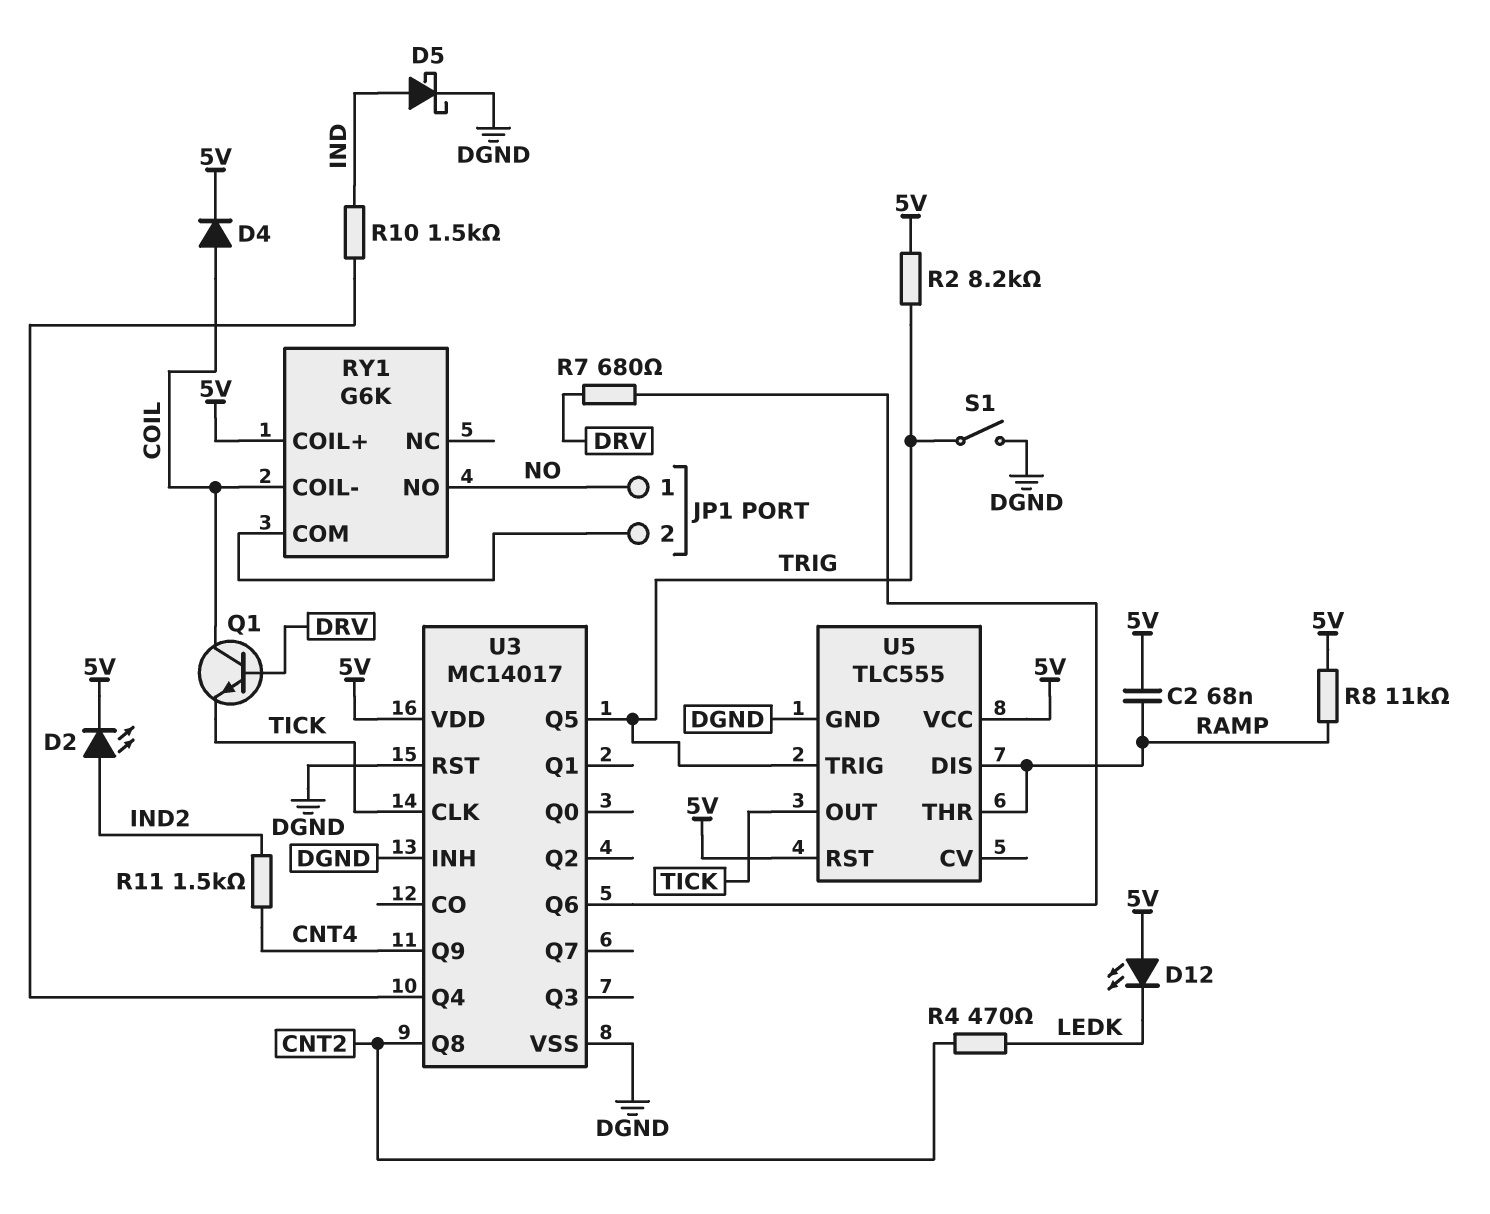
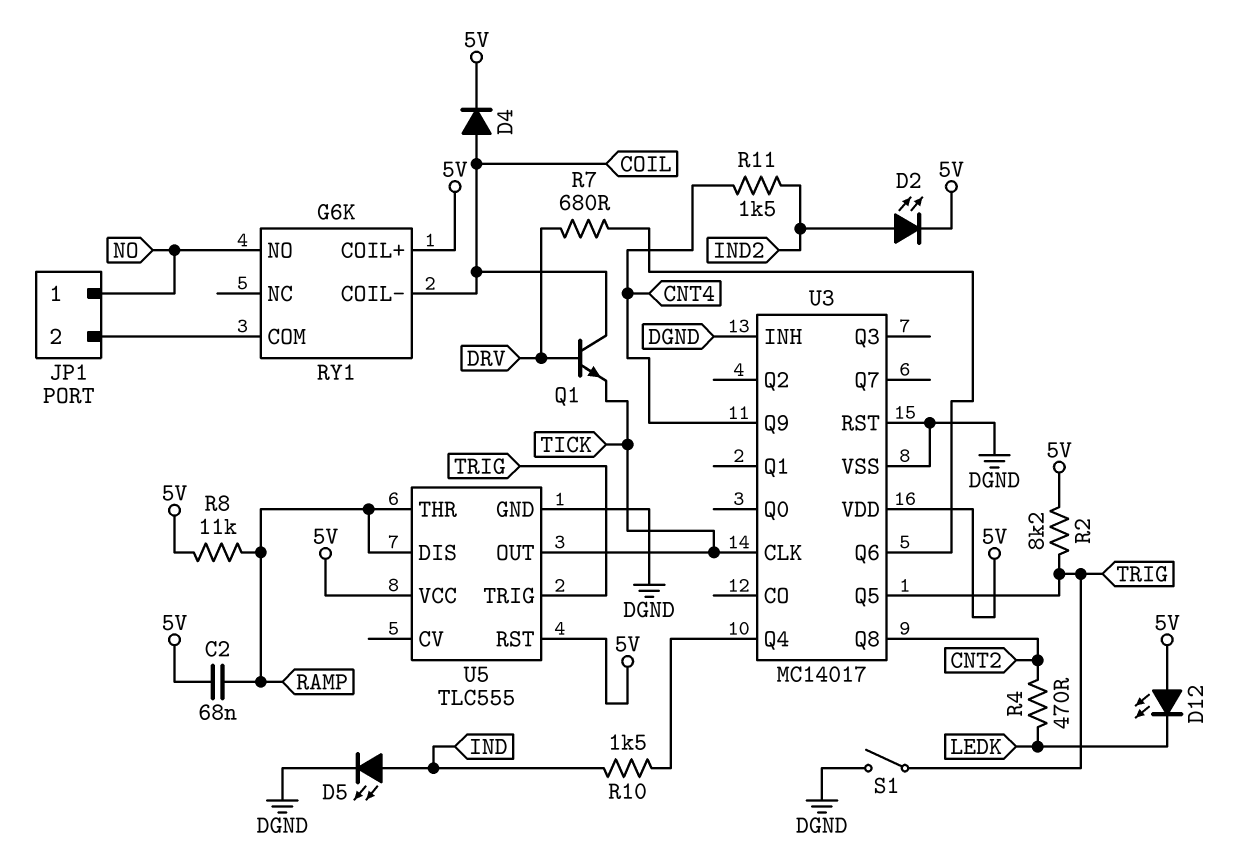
D5: schottky (A IND, K DGND) -> LED (A IND, K DGND)

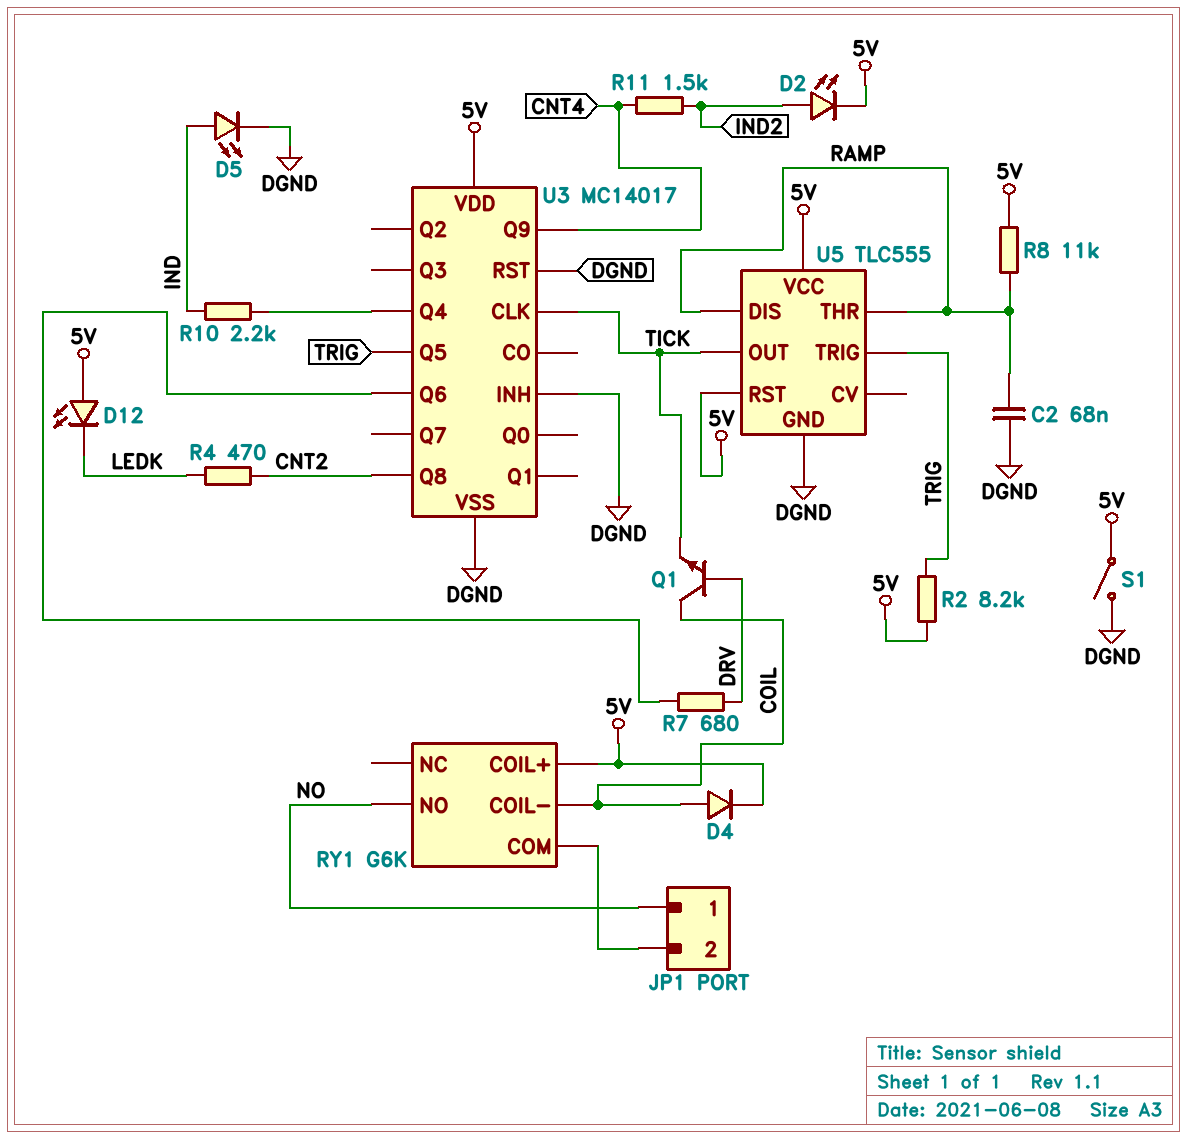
C2: 68nF (5V, RAMP) -> 68nF (DGND, RAMP)
R10: 1.5k (IND, U3/Q4) -> 2.2k (IND, U3/Q4)
S1: switch (DGND, TRIG) -> switch (5V, DGND)

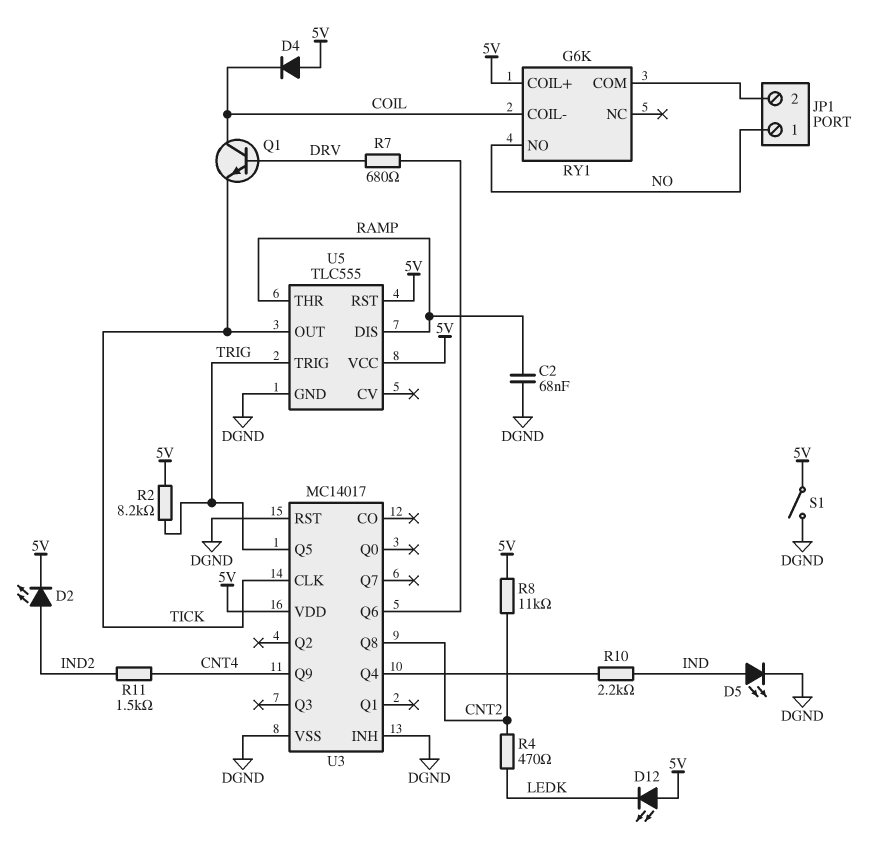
D4: diode (A COIL, K 5V) -> diode (A 5V, K COIL)
R8: 11k (5V, RAMP) -> 11k (5V, CNT2)

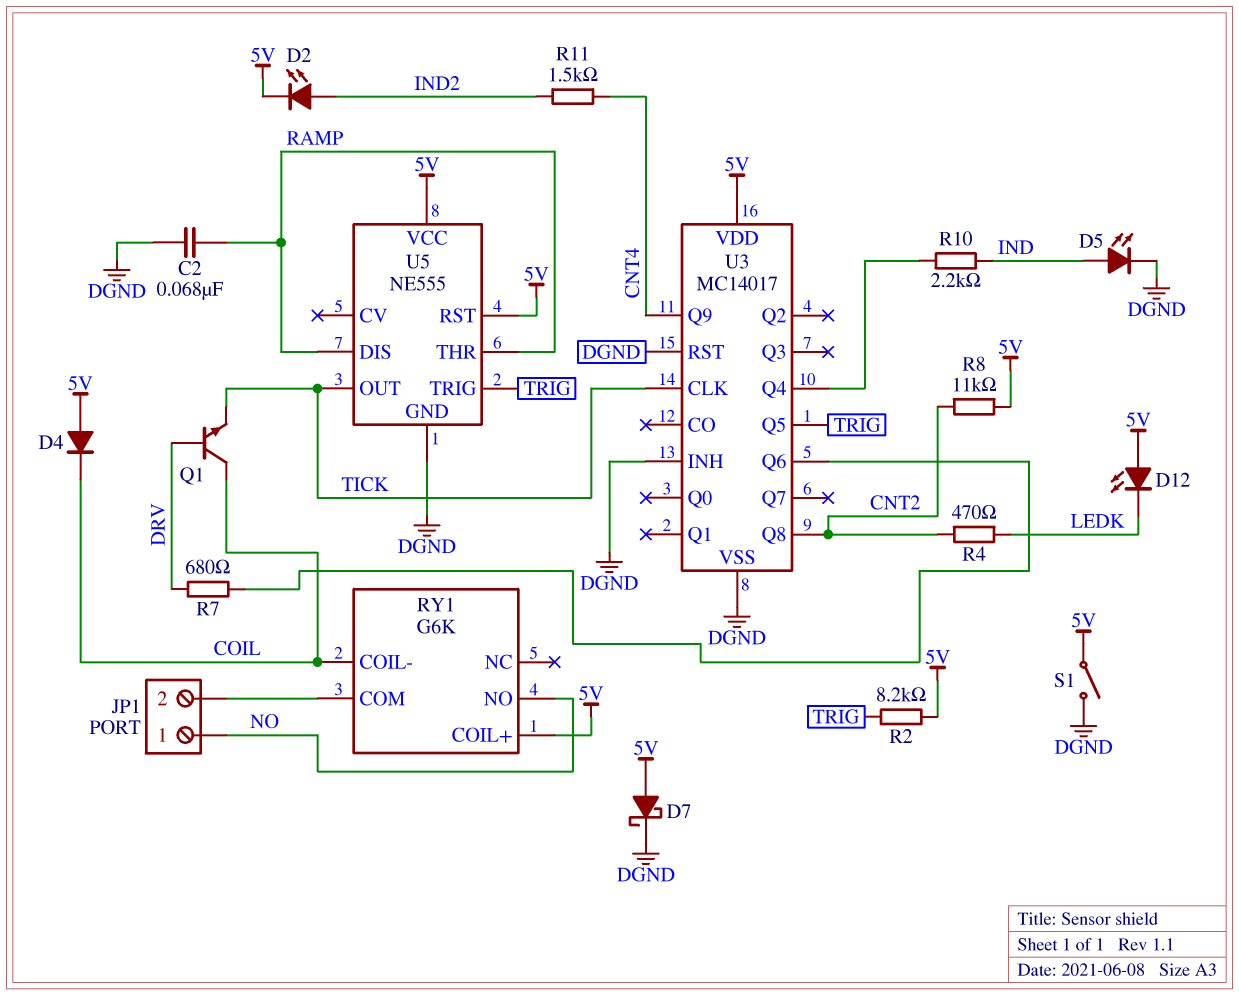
D7: none -> schottky (A 5V, K DGND)
U5: TLC555 -> NE555

